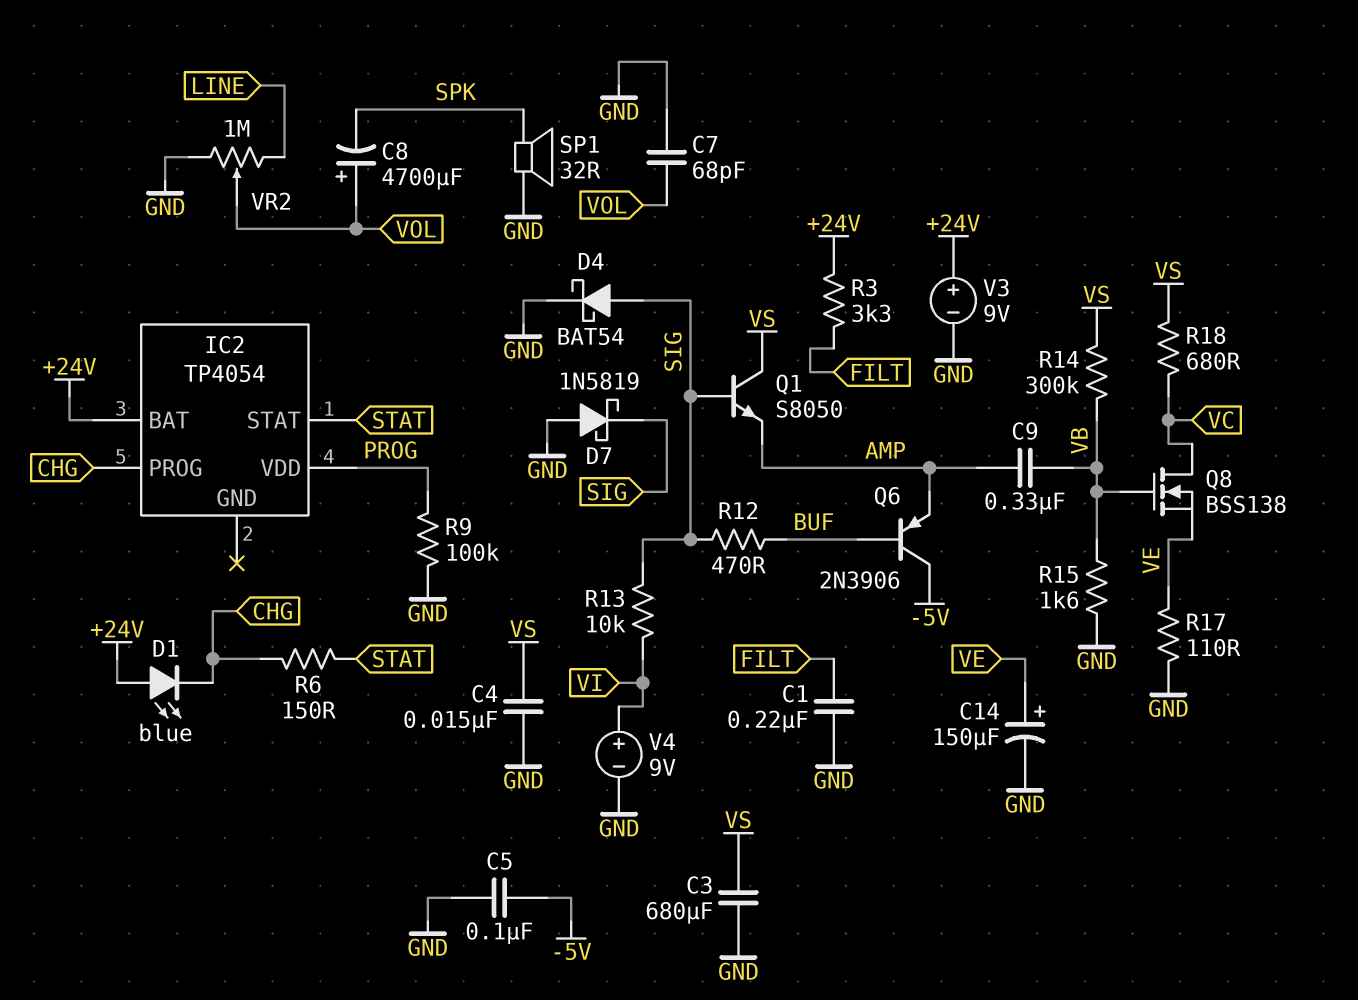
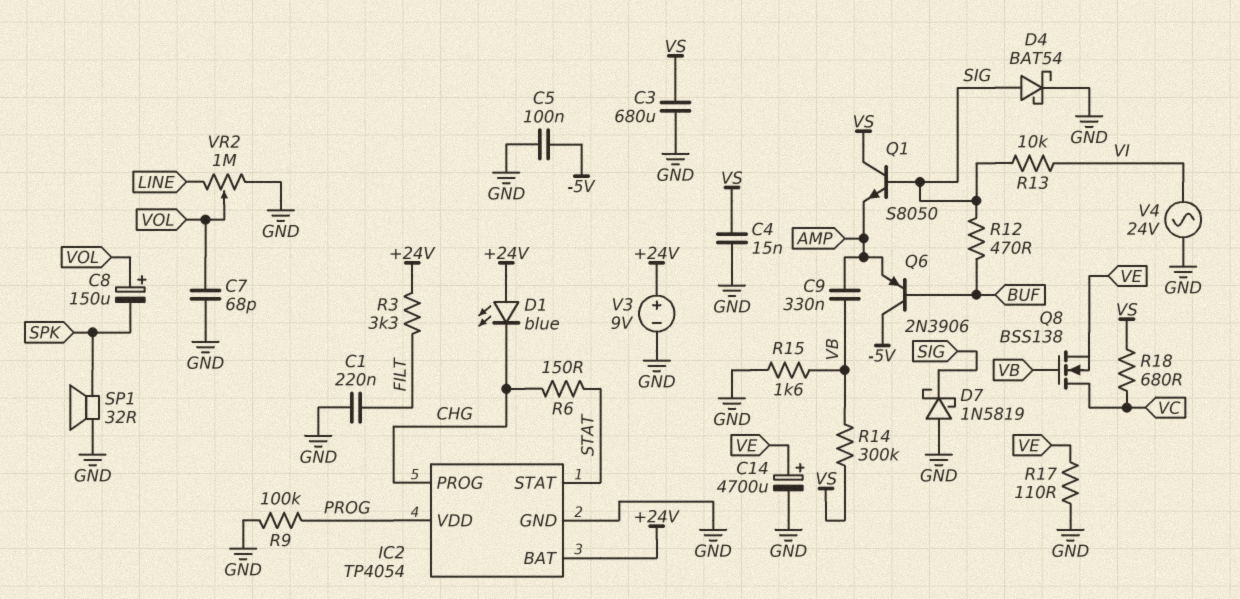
C8: 4700uF (plus VOL, minus SPK) -> 150uF (plus VOL, minus SPK)
C14: 150uF (plus VE, minus GND) -> 4700uF (plus VE, minus GND)
IC2 pin GND: none -> GND
V4: 9V (plus VI, minus GND) -> AC 24V (GND, VI)

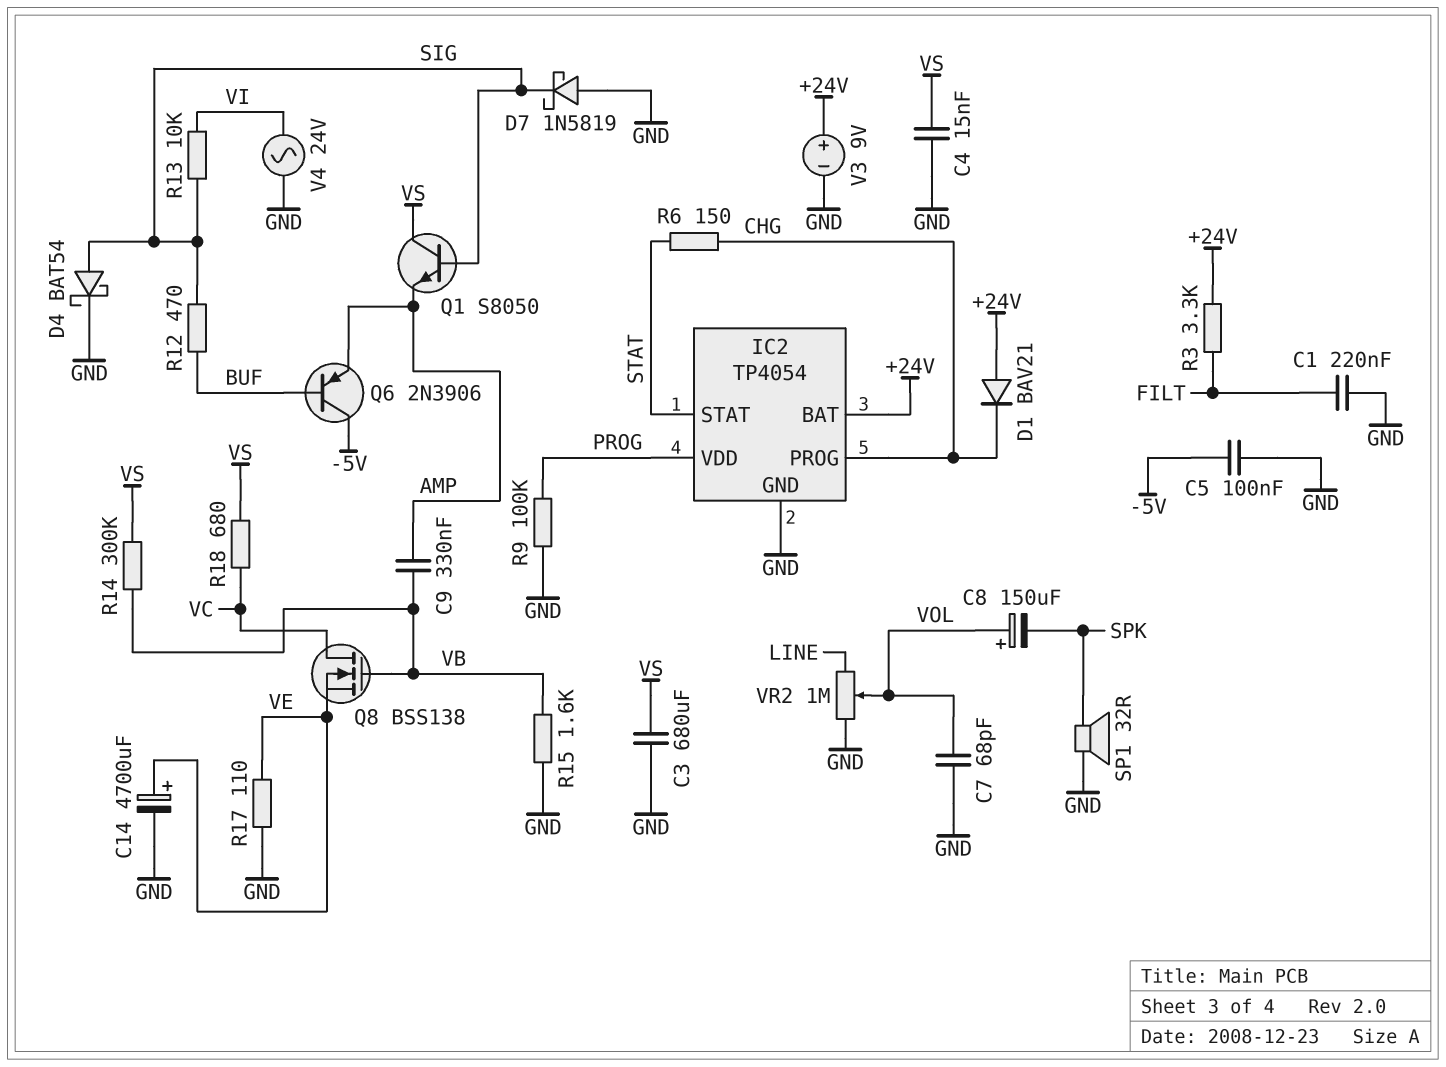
D1: LED blue (A +24V, K CHG) -> diode BAV21 (A +24V, K CHG)

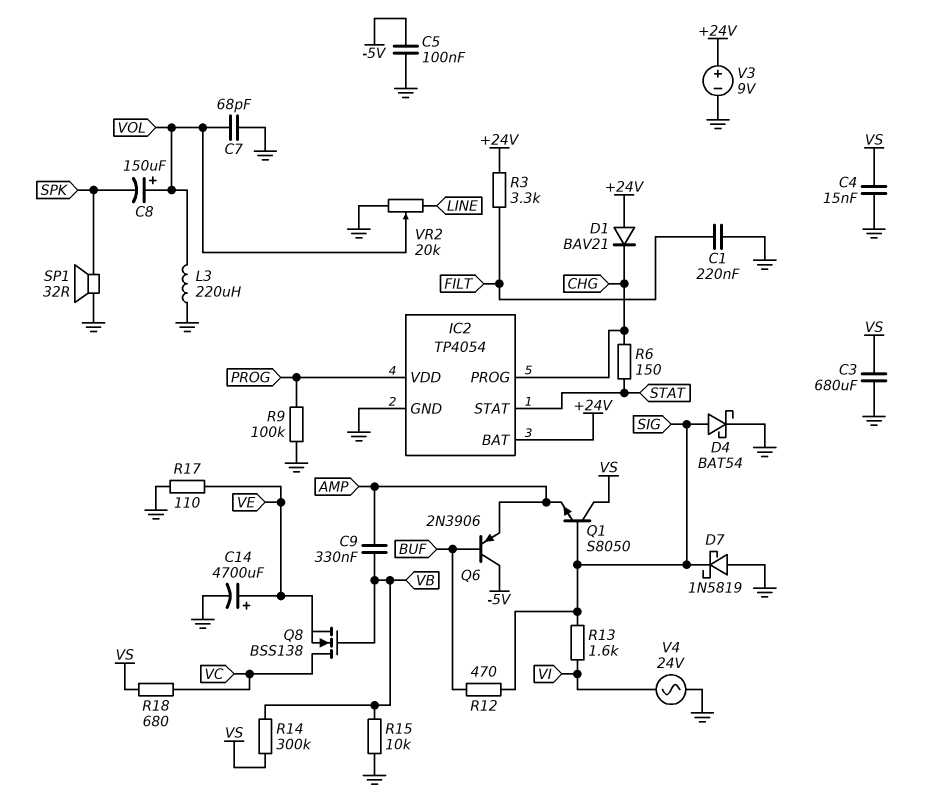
L3: none -> 220uH (GND, VOL)
R13: 10k (SIG, VI) -> 1.6k (SIG, VI)
R15: 1.6k (GND, VB) -> 10k (GND, VB)
VR2: 1M (GND, LINE, wiper VOL) -> 20k (GND, LINE, wiper VOL)

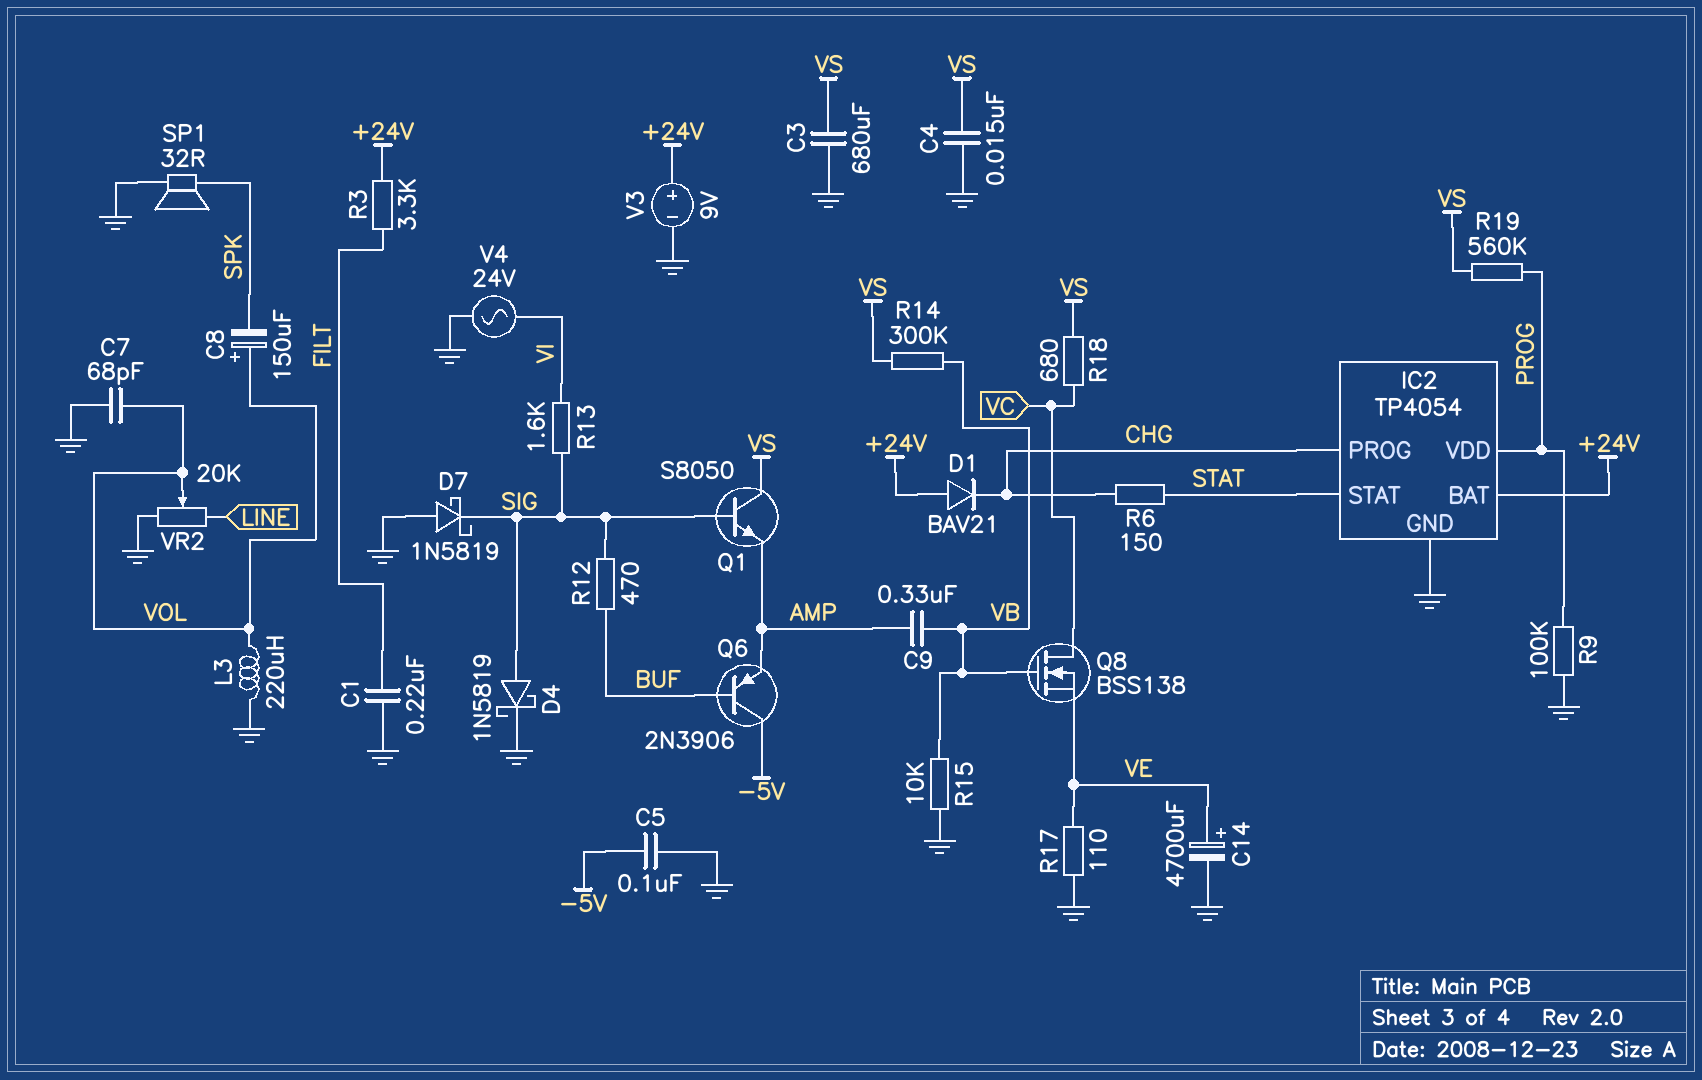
D4: schottky BAT54 (A SIG, K GND) -> schottky 1N5819 (A SIG, K GND)
R19: none -> 560k (PROG, VS)

